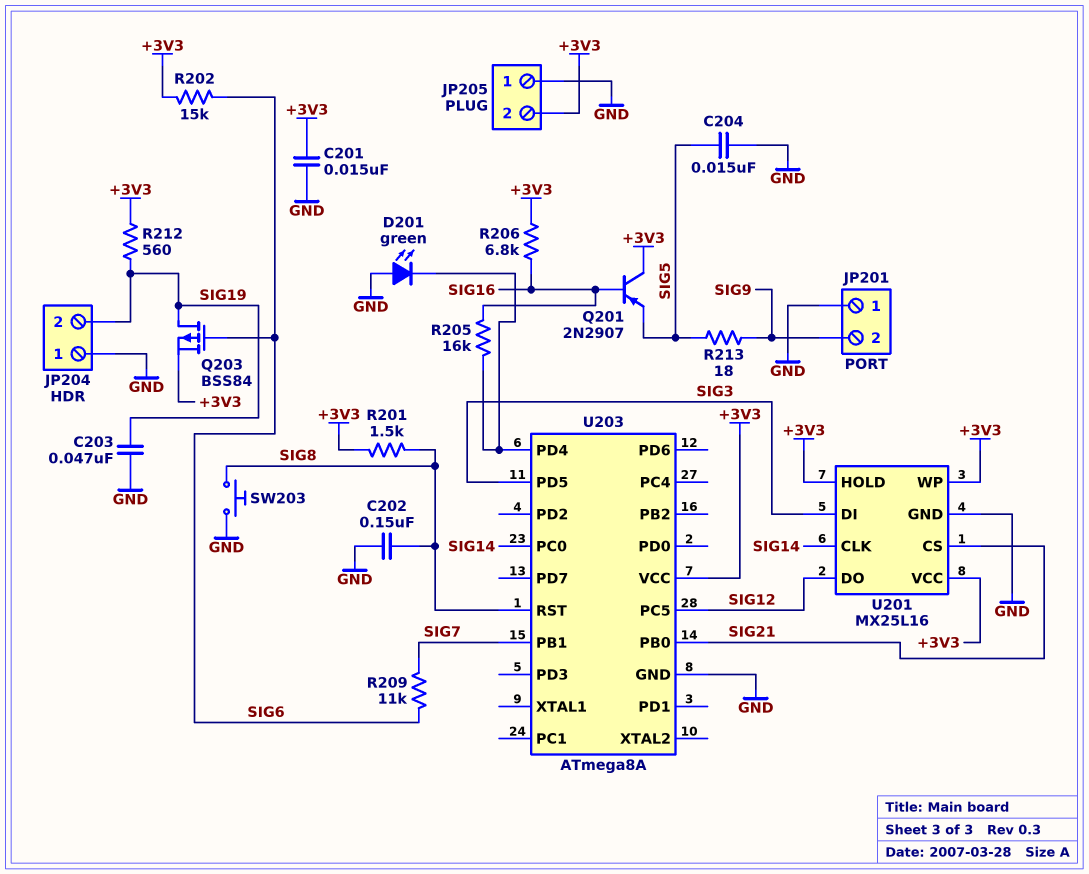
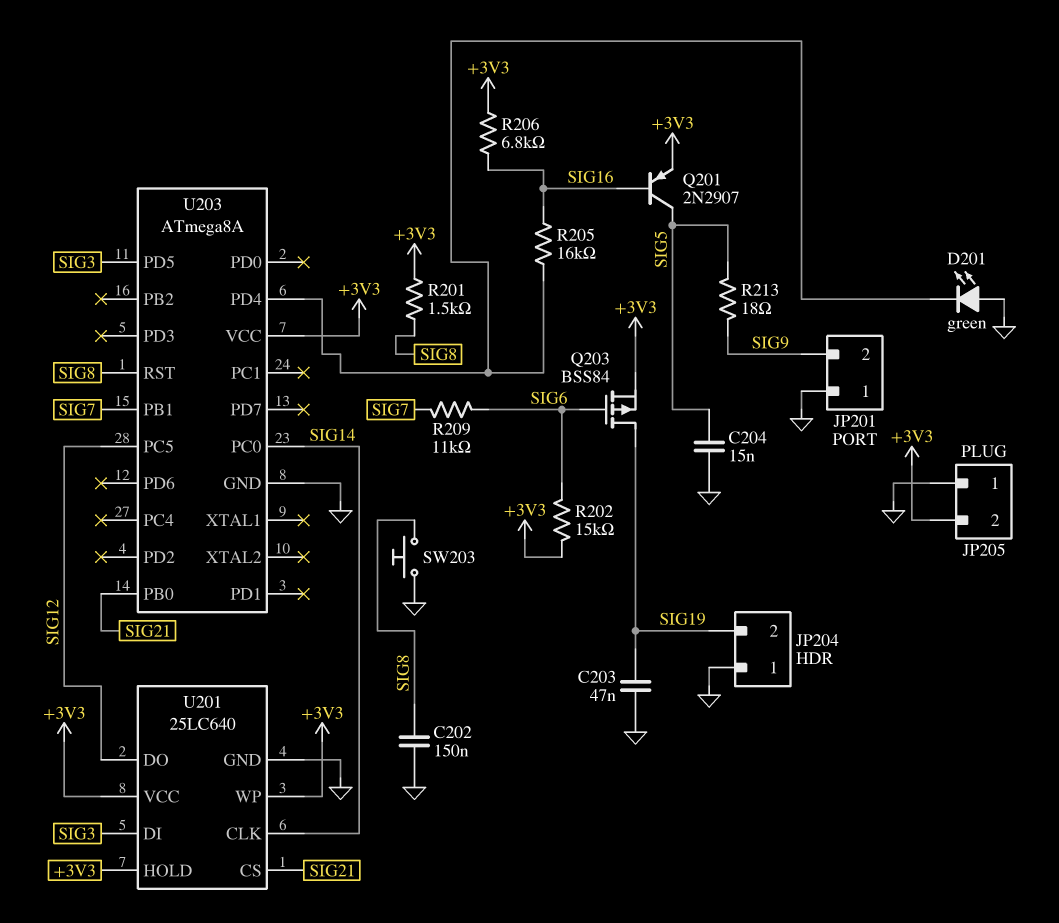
C201: 15nF (+3V3, GND) -> none
Q201: PNP 2N2907 (B SIG16, C +3V3, E SIG5) -> PNP 2N2907 (B SIG16, C SIG5, E +3V3)
R212: 560 (+3V3, SIG19) -> none
U201: MX25L16 -> 25LC640

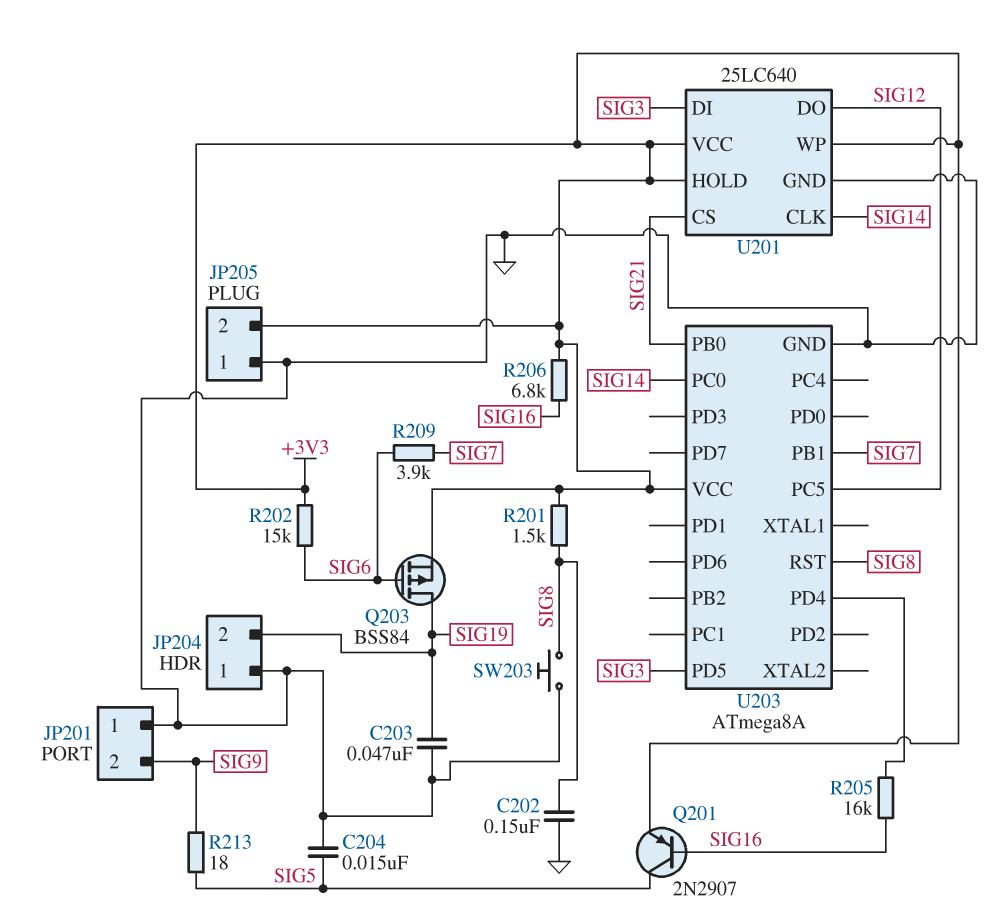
D201: LED green (A GND, K U203/PD4) -> none
R209: 11k (SIG6, SIG7) -> 3.9k (SIG6, SIG7)

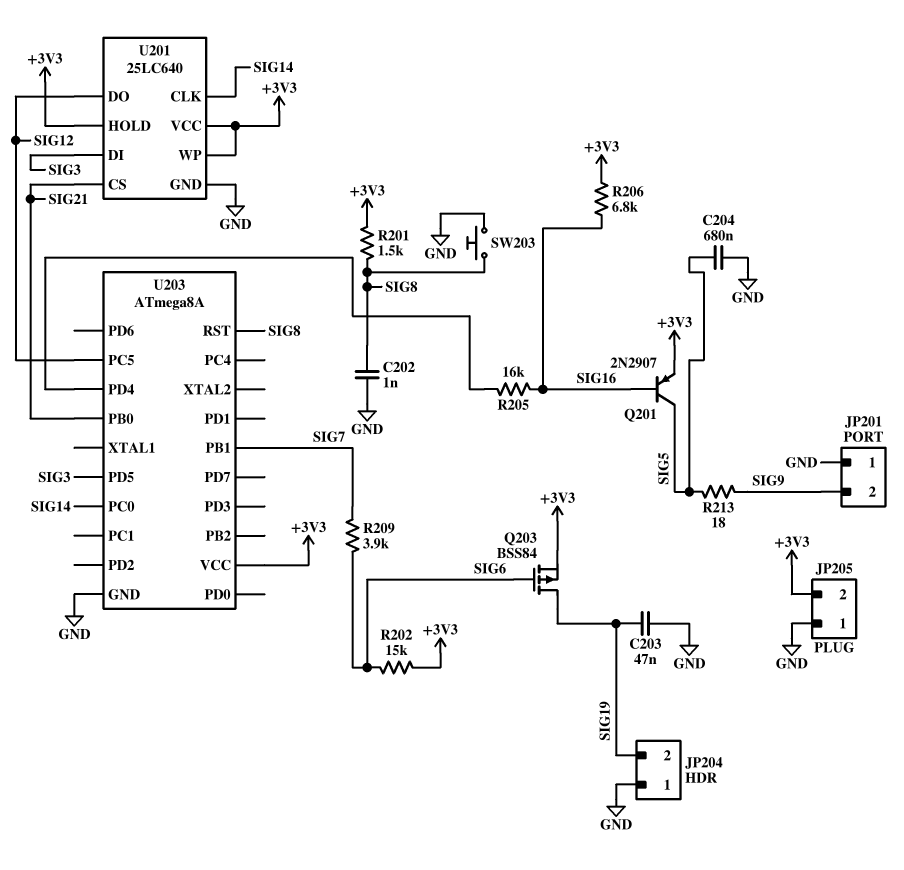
C202: 150nF (GND, SIG8) -> 1nF (GND, SIG8)
C204: 15nF (GND, SIG5) -> 680nF (GND, SIG5)

